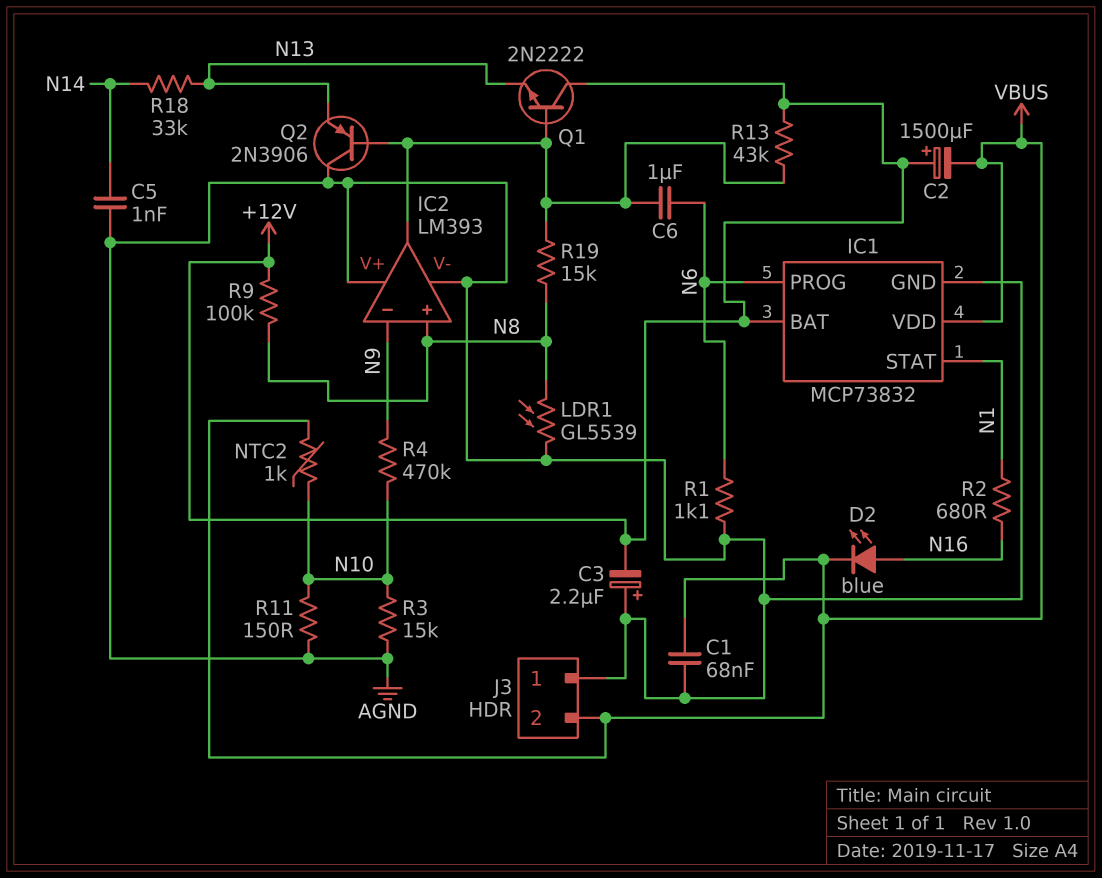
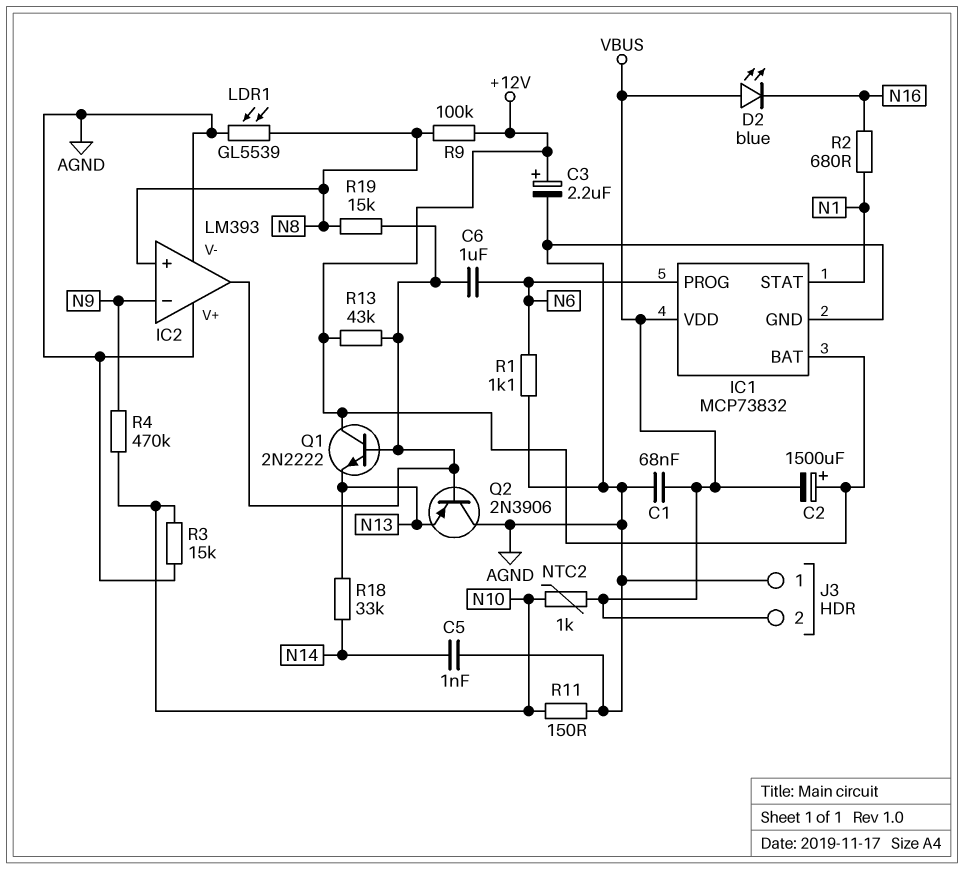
C3: 2.2uF (plus AGND, minus +12V) -> 2.2uF (plus +12V, minus AGND)
D2: LED blue (A N16, K VBUS) -> LED blue (A VBUS, K N16)

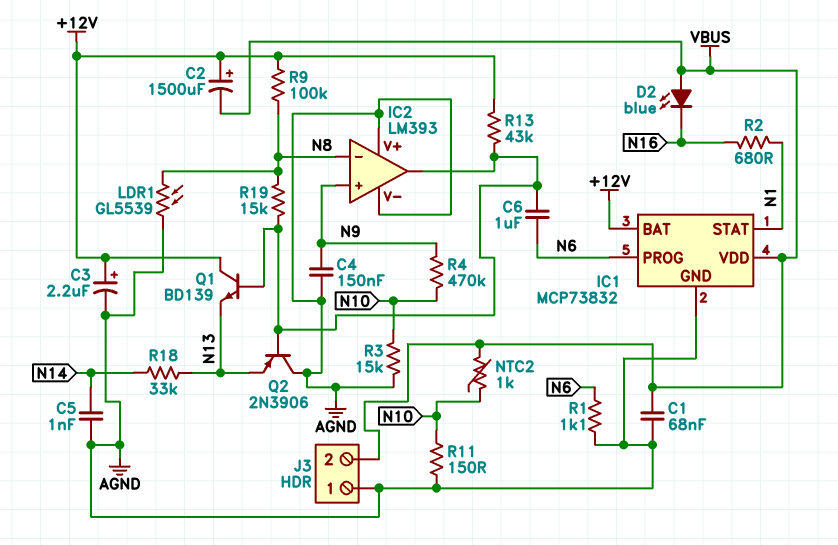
C4: none -> 150nF (AGND, N9)
IC2 pin in+: N8 -> N9
IC2 pin in-: N9 -> N8
Q1: NPN 2N2222 (B IC2/out, C +12V, E N13) -> NPN BD139 (B IC2/out, C +12V, E N13)

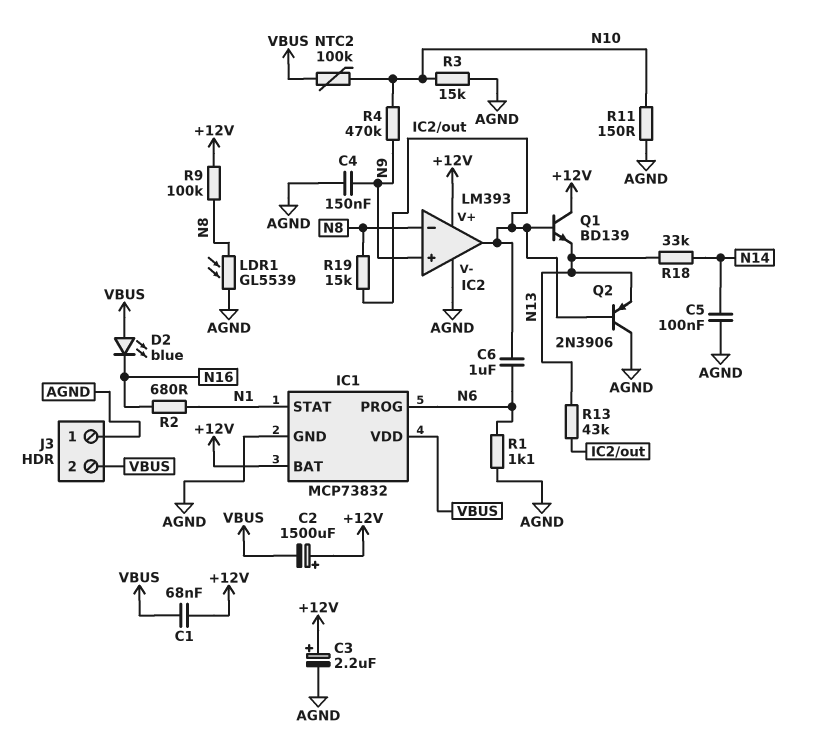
C1: 68nF (AGND, VBUS) -> 68nF (+12V, VBUS)
C5: 1nF (AGND, N14) -> 100nF (AGND, N14)
IC2 pin V+: AGND -> +12V
NTC2: 1k (N10, VBUS) -> 100k (N10, VBUS)
R13: 43k (+12V, IC2/out) -> 43k (IC2/out, N13)

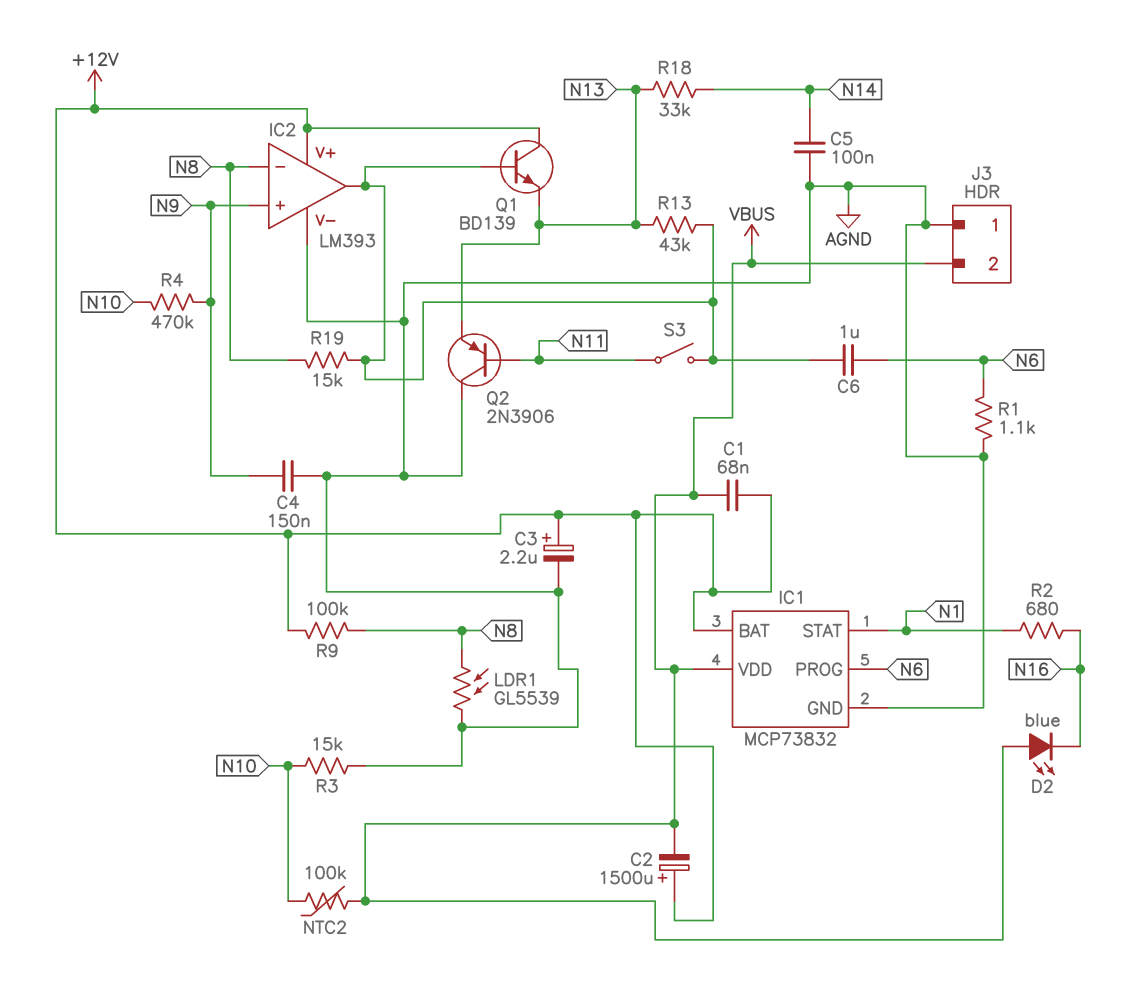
Q2: PNP 2N3906 (B IC2/out, C AGND, E N13) -> PNP 2N3906 (B N11, C AGND, E N13)
R11: 150 (AGND, N10) -> none
S3: none -> switch (IC2/out, N11)

